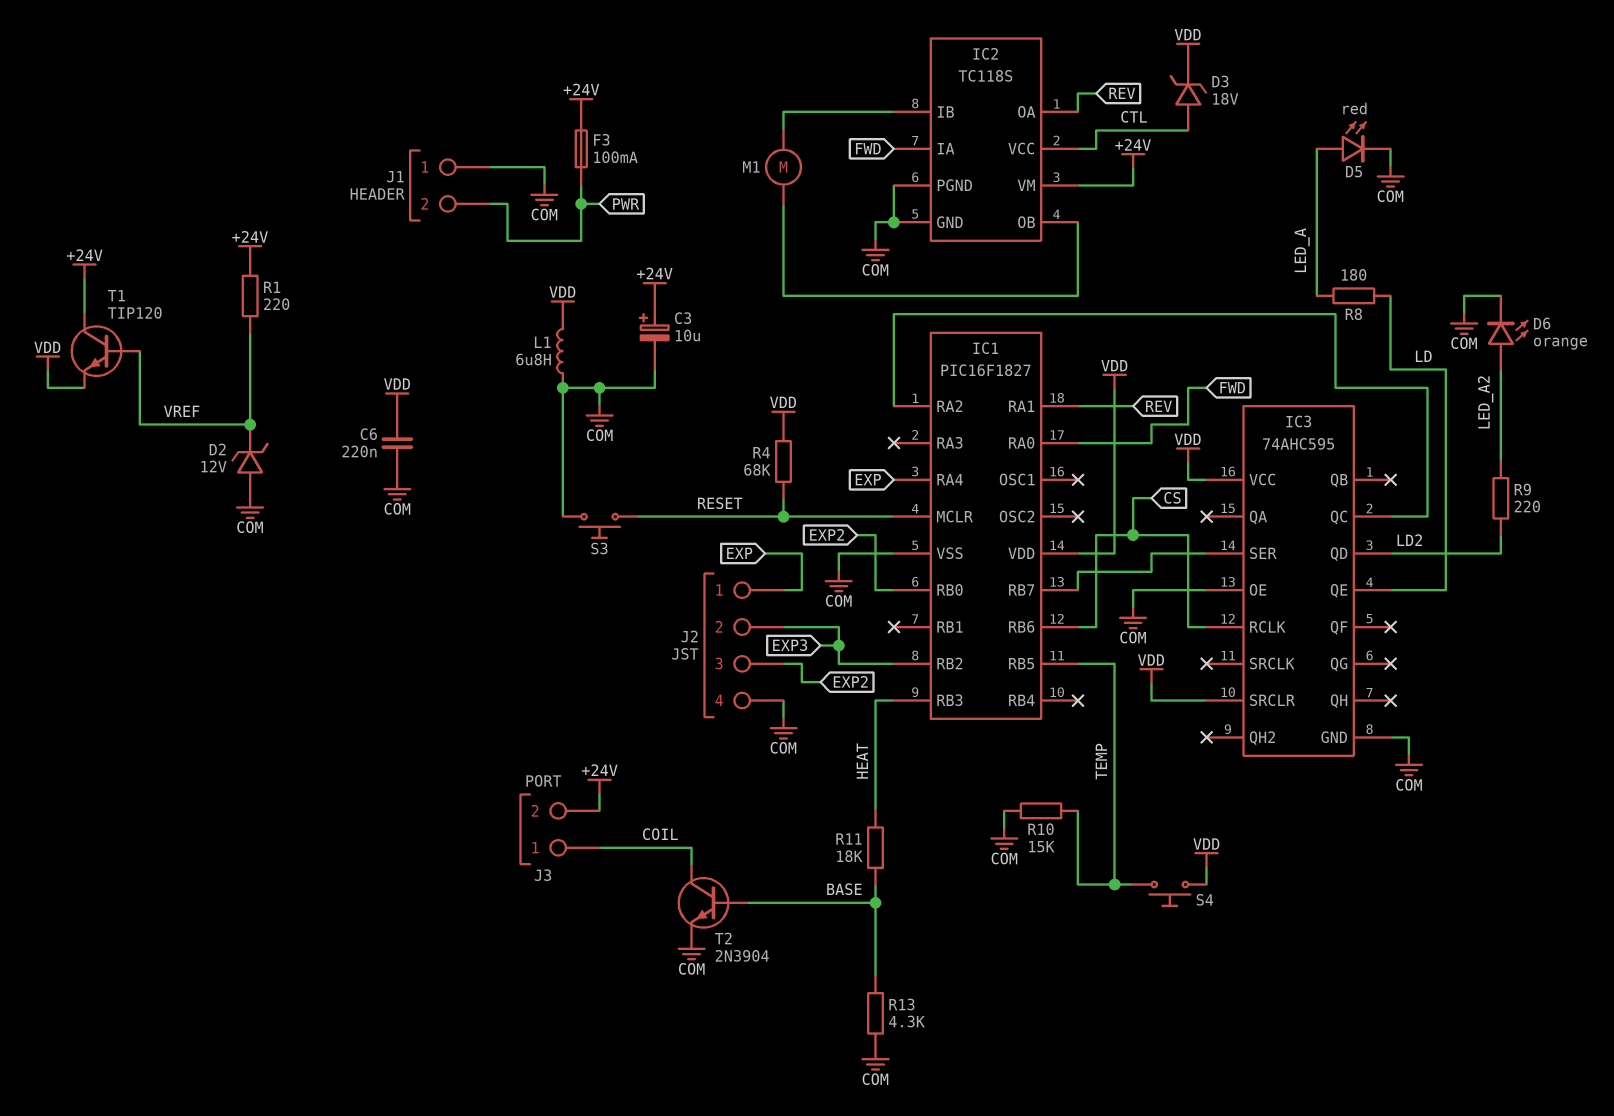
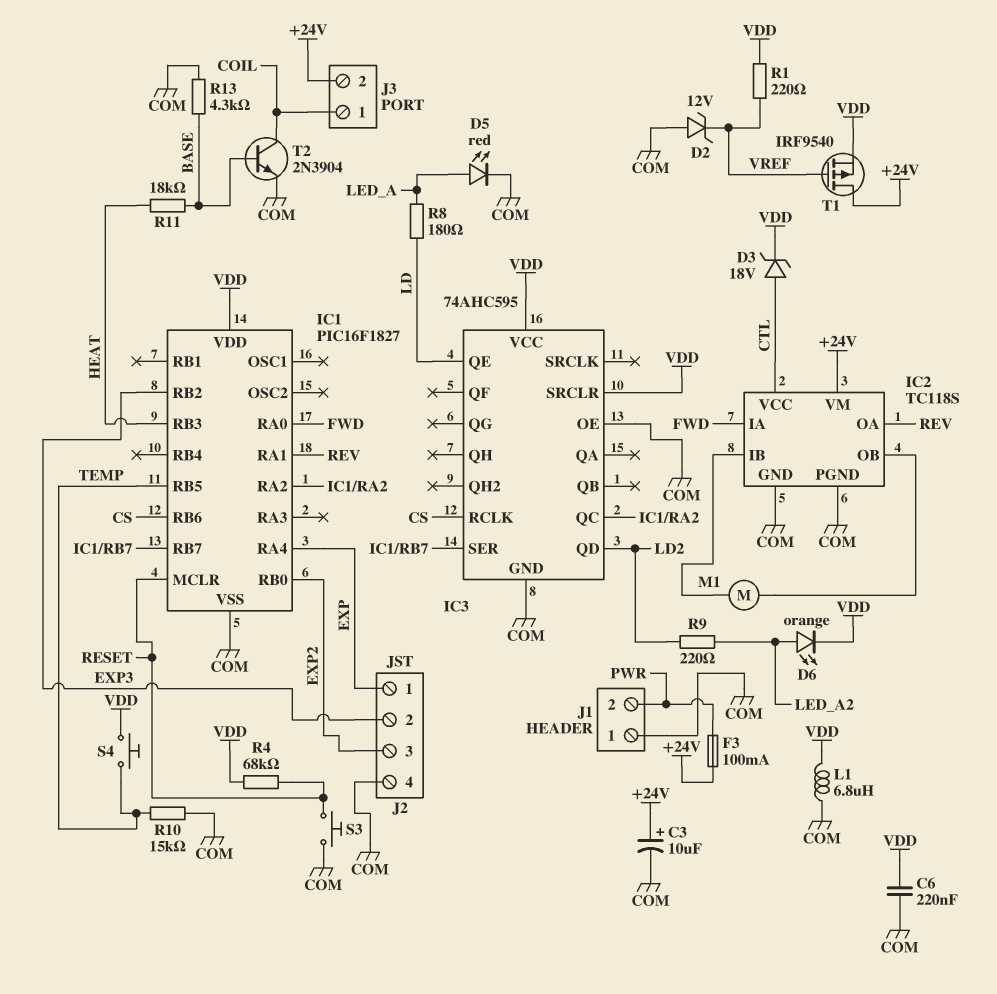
D6: LED orange (A LED_A2, K COM) -> LED orange (A LED_A2, K VDD)
R1: 220 (+24V, VREF) -> 220 (VDD, VREF)
T1: NPN TIP120 (B VREF, C +24V, E VDD) -> PMOS IRF9540 (G VREF, D +24V, S VDD)

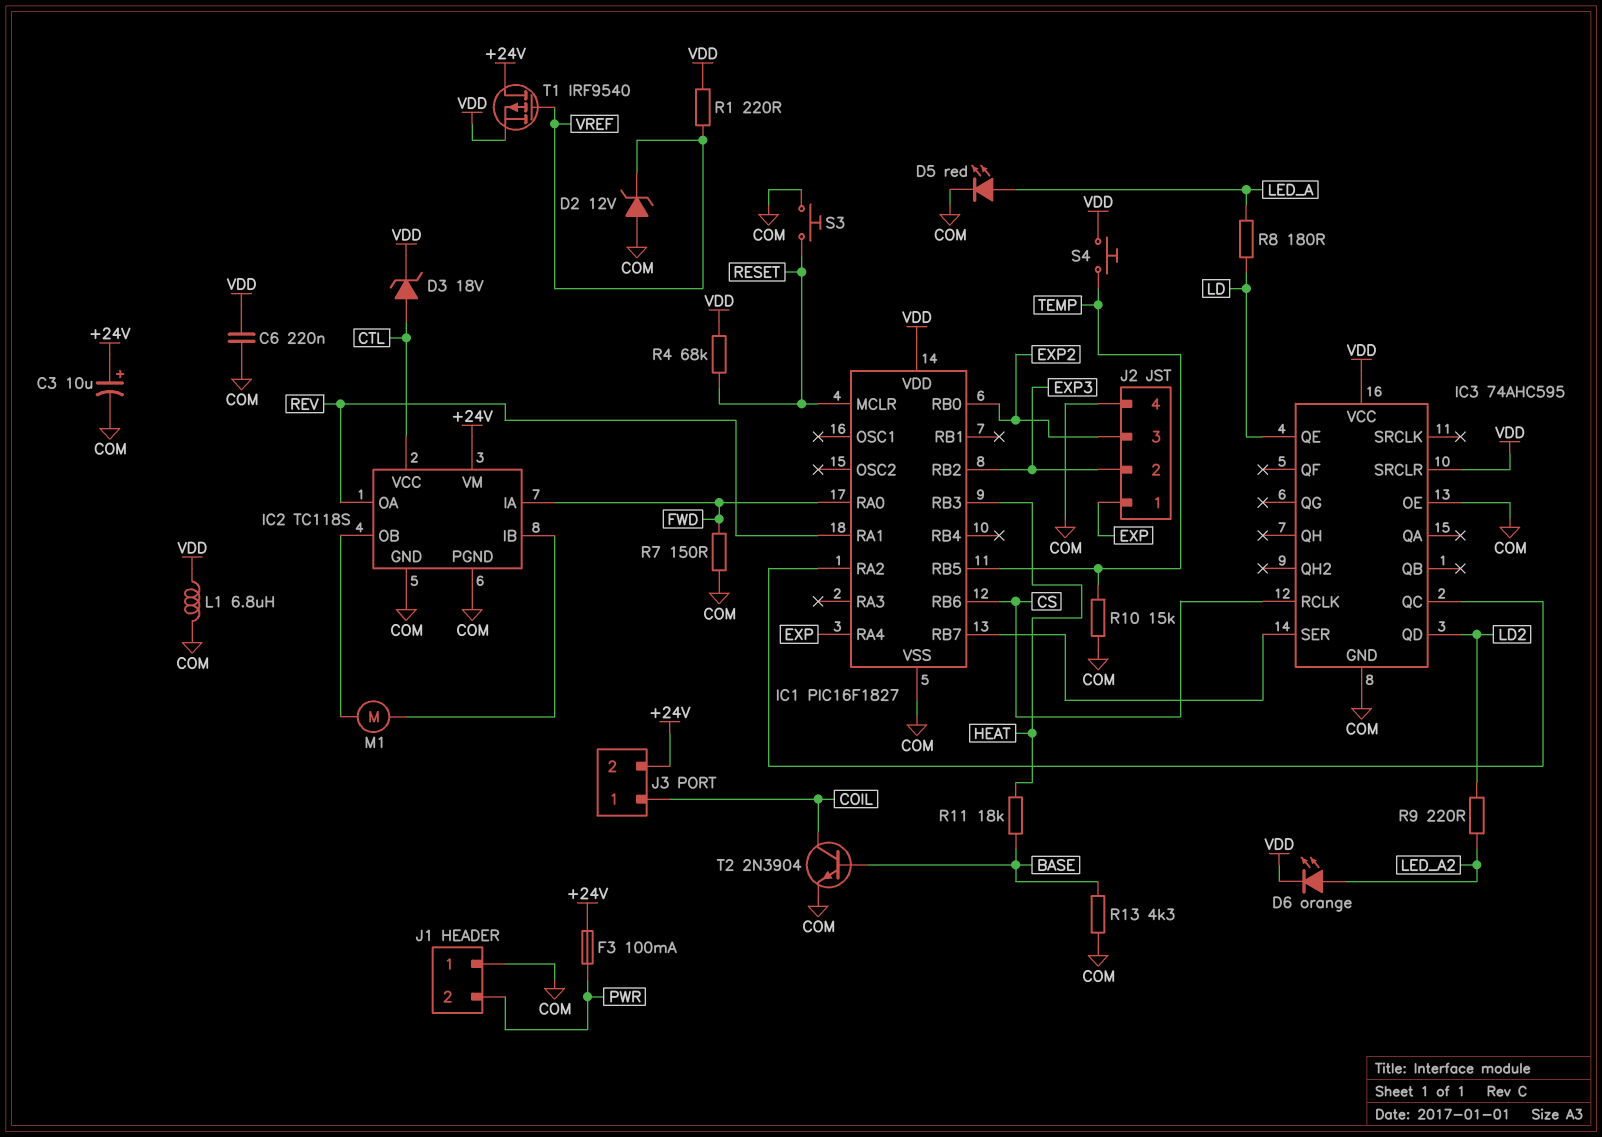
R7: none -> 150 (COM, FWD)

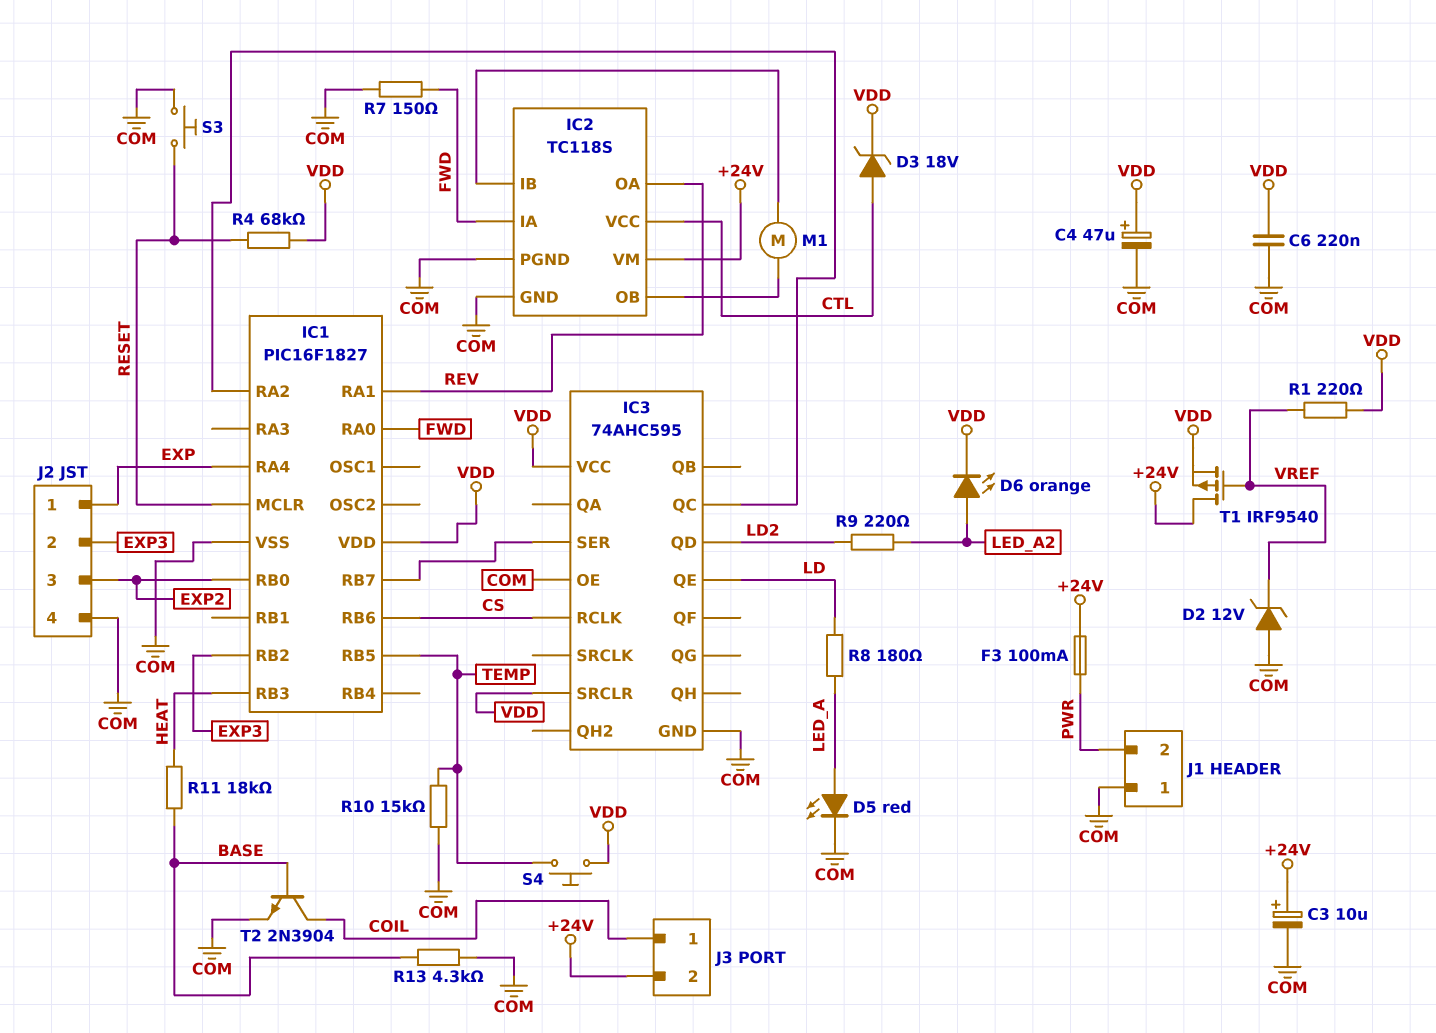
C4: none -> 47uF (plus VDD, minus COM)
L1: 6.8uH (COM, VDD) -> none

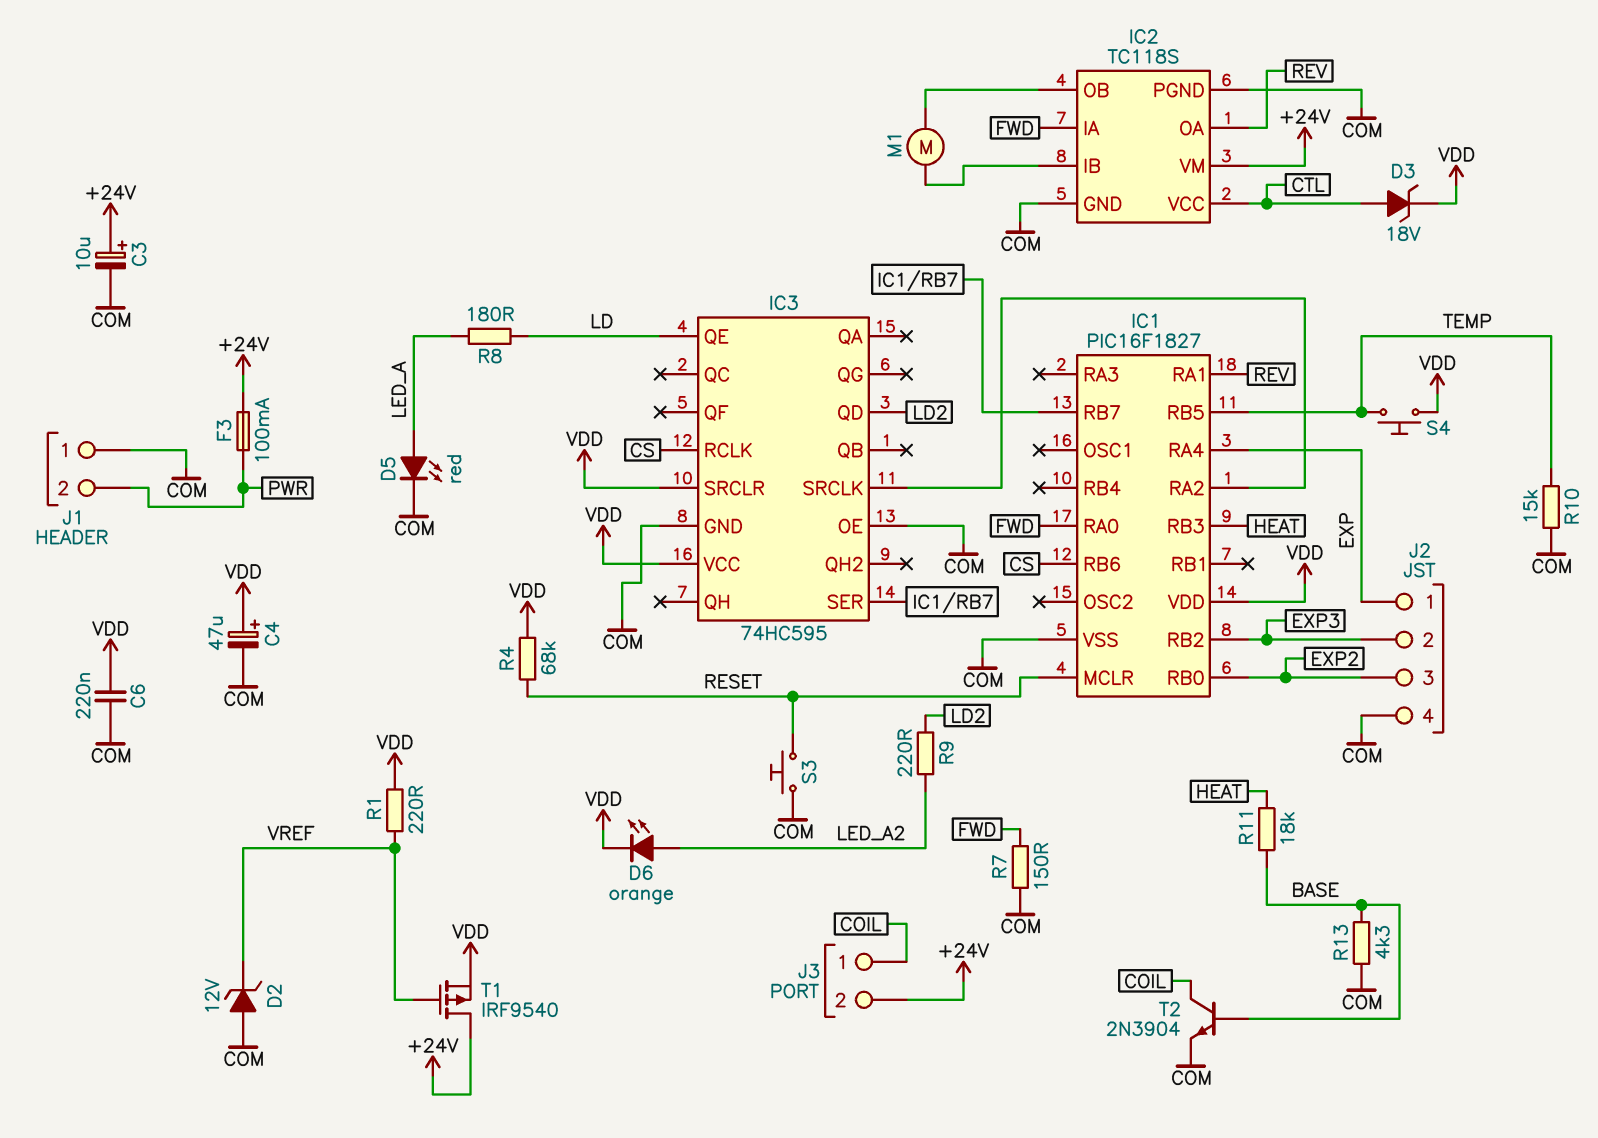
IC3: 74AHC595 -> 74HC595
IC3 pin QC: IC1/RA2 -> none
IC3 pin SRCLK: none -> IC1/RA2

